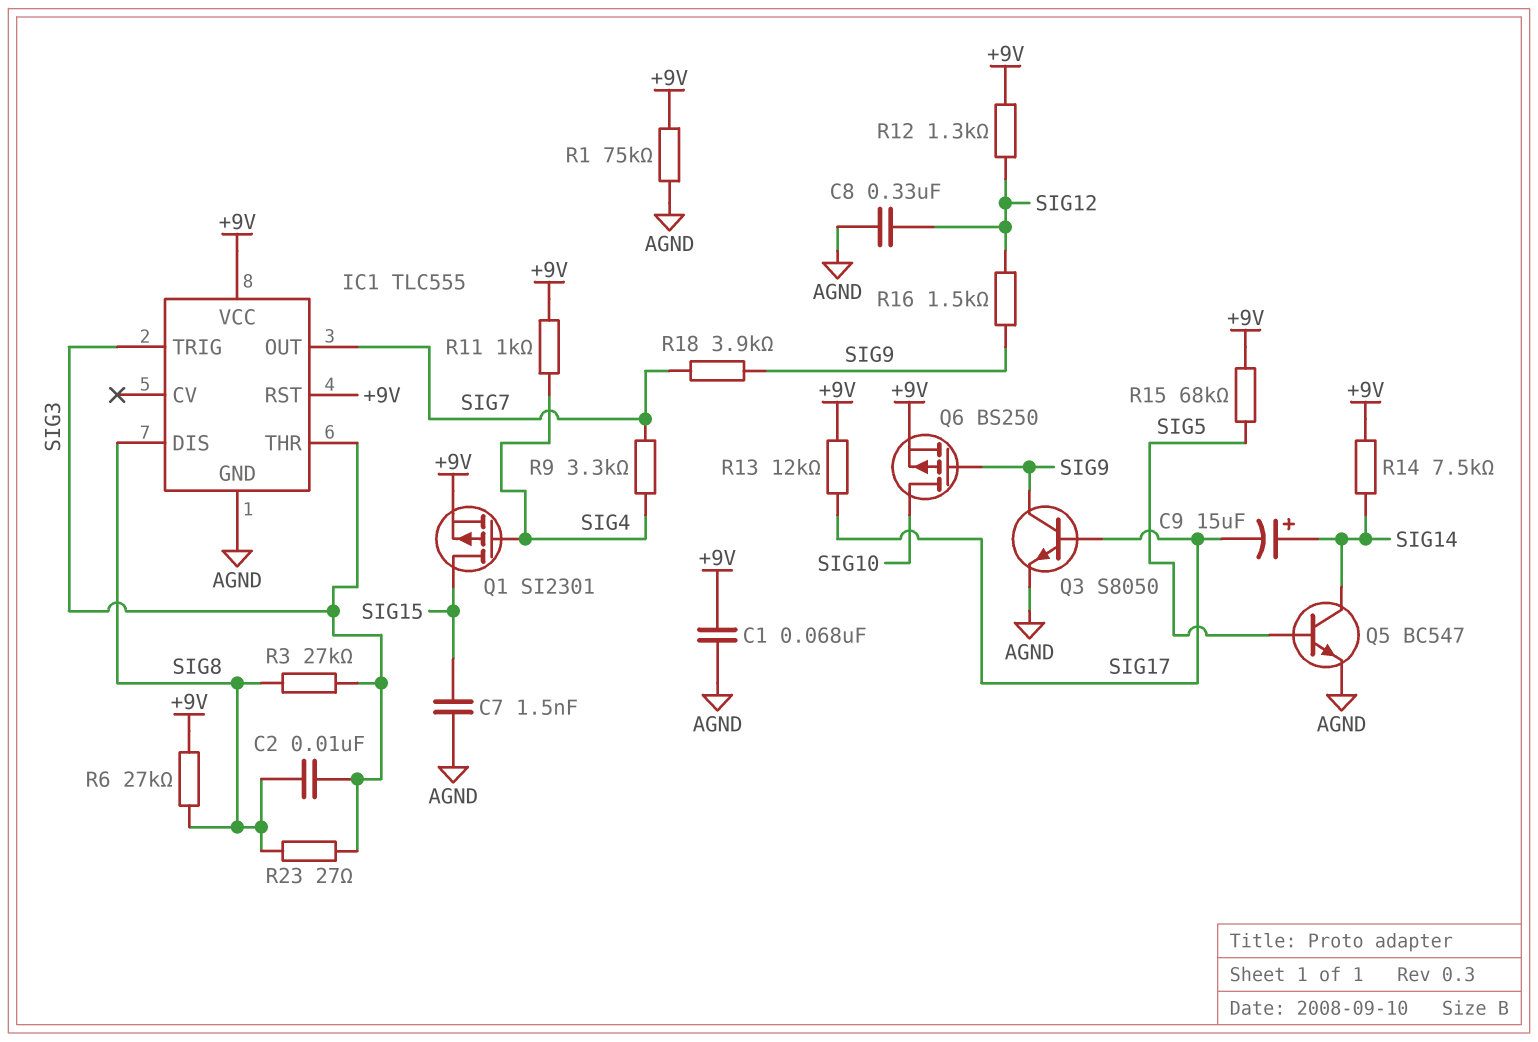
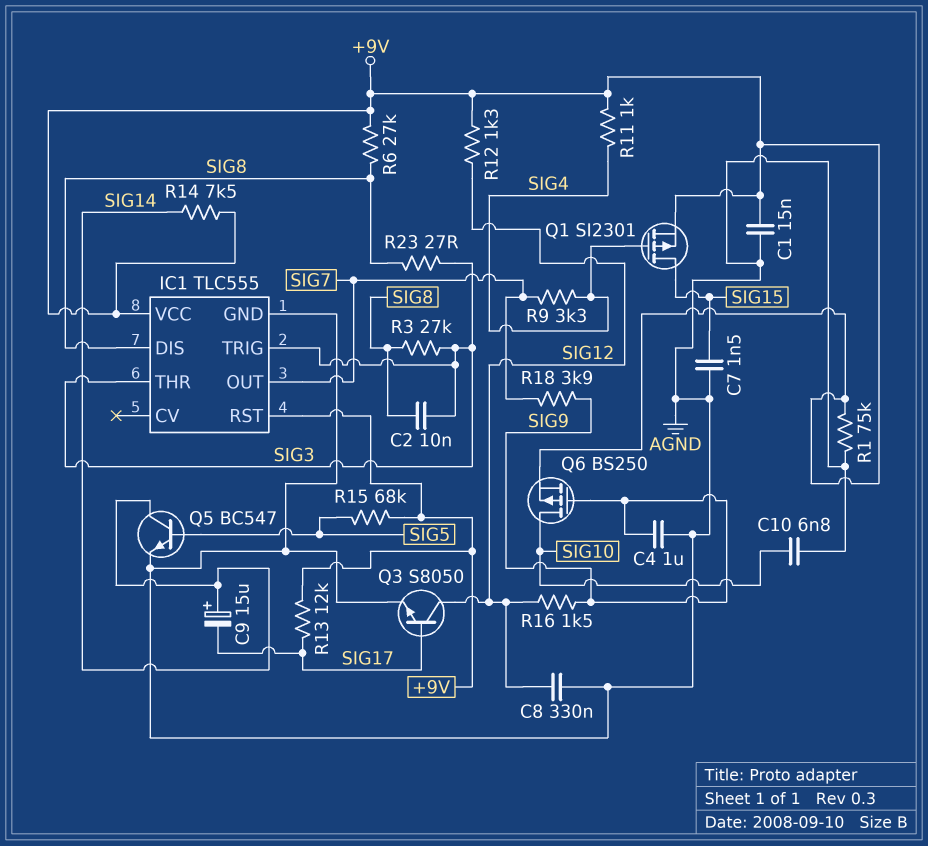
C1: 68nF (+9V, AGND) -> 15nF (+9V, AGND)
C4: none -> 1uF (AGND, SIG9)
C10: none -> 6.8nF (AGND, SIG10)
Q3: NPN S8050 (B SIG17, C SIG9, E AGND) -> NPN S8050 (B SIG17, C SIG12, E AGND)

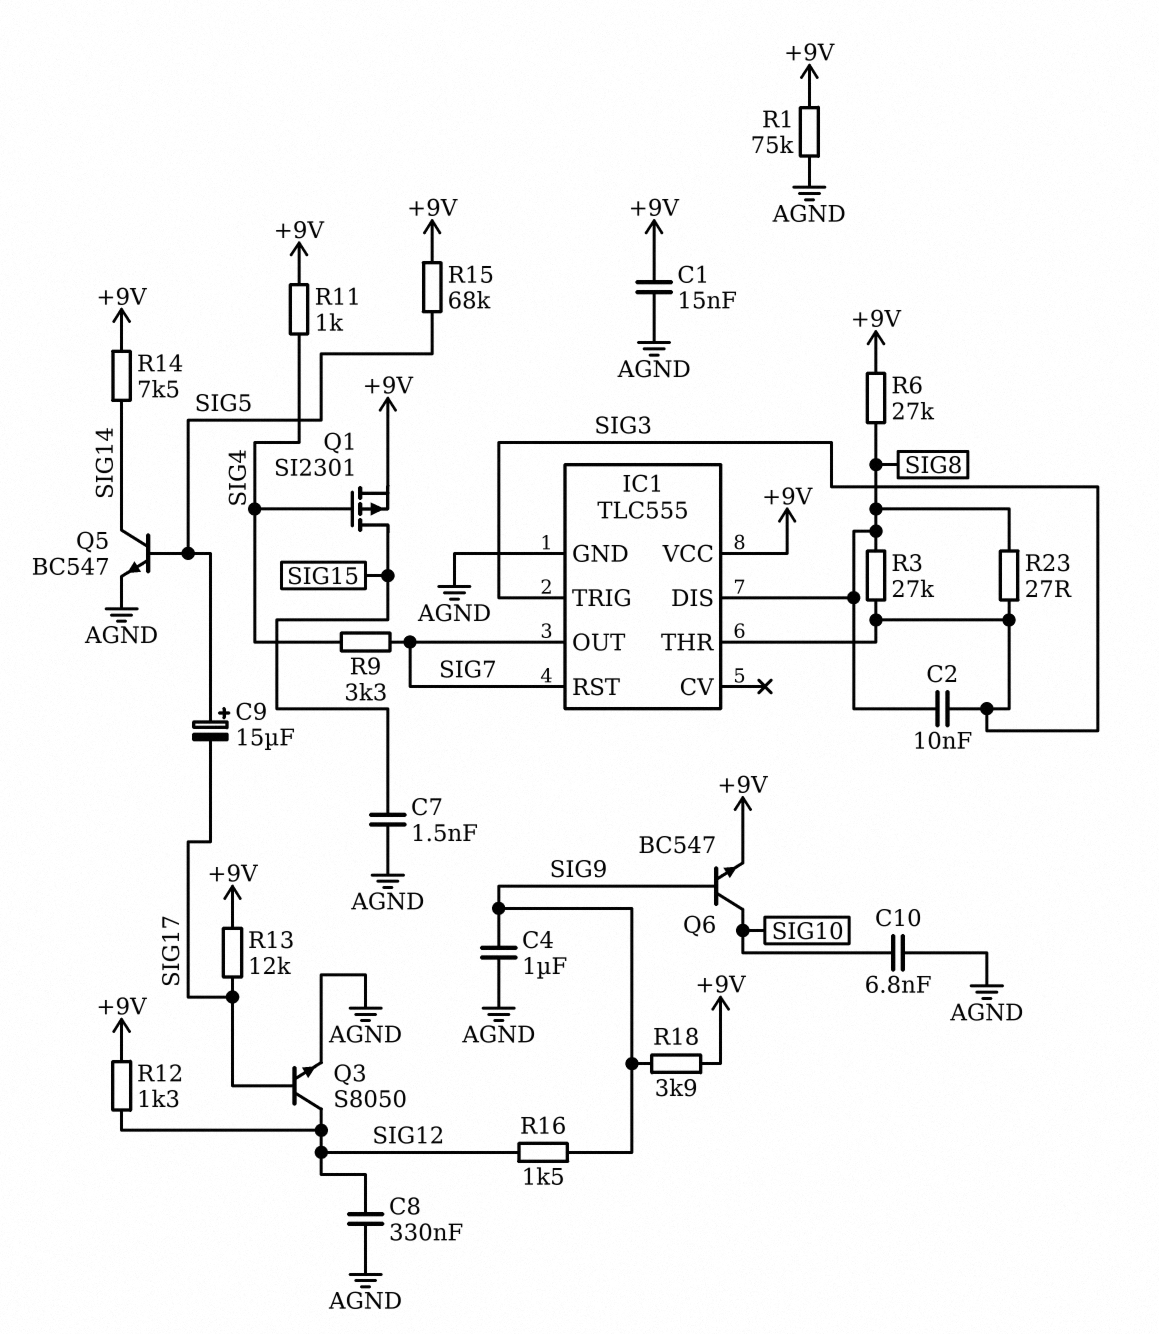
C9: 15uF (plus SIG14, minus SIG17) -> 15uF (plus SIG5, minus SIG17)
IC1 pin RST: +9V -> SIG7
Q6: PMOS BS250 (G SIG9, D SIG10, S +9V) -> NPN BC547 (B SIG9, C SIG10, E +9V)
R18: 3.9k (SIG7, SIG9) -> 3.9k (+9V, SIG9)

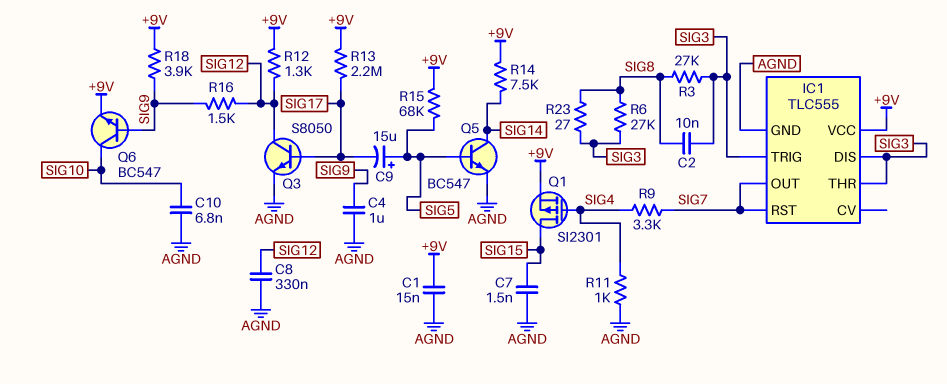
IC1 pin DIS: SIG8 -> SIG3
R1: 75k (+9V, AGND) -> none
R6: 27k (+9V, SIG8) -> 27k (SIG3, SIG8)
R11: 1k (+9V, SIG4) -> 1k (AGND, SIG4)
R13: 12k (+9V, SIG17) -> 2.2M (+9V, SIG17)

